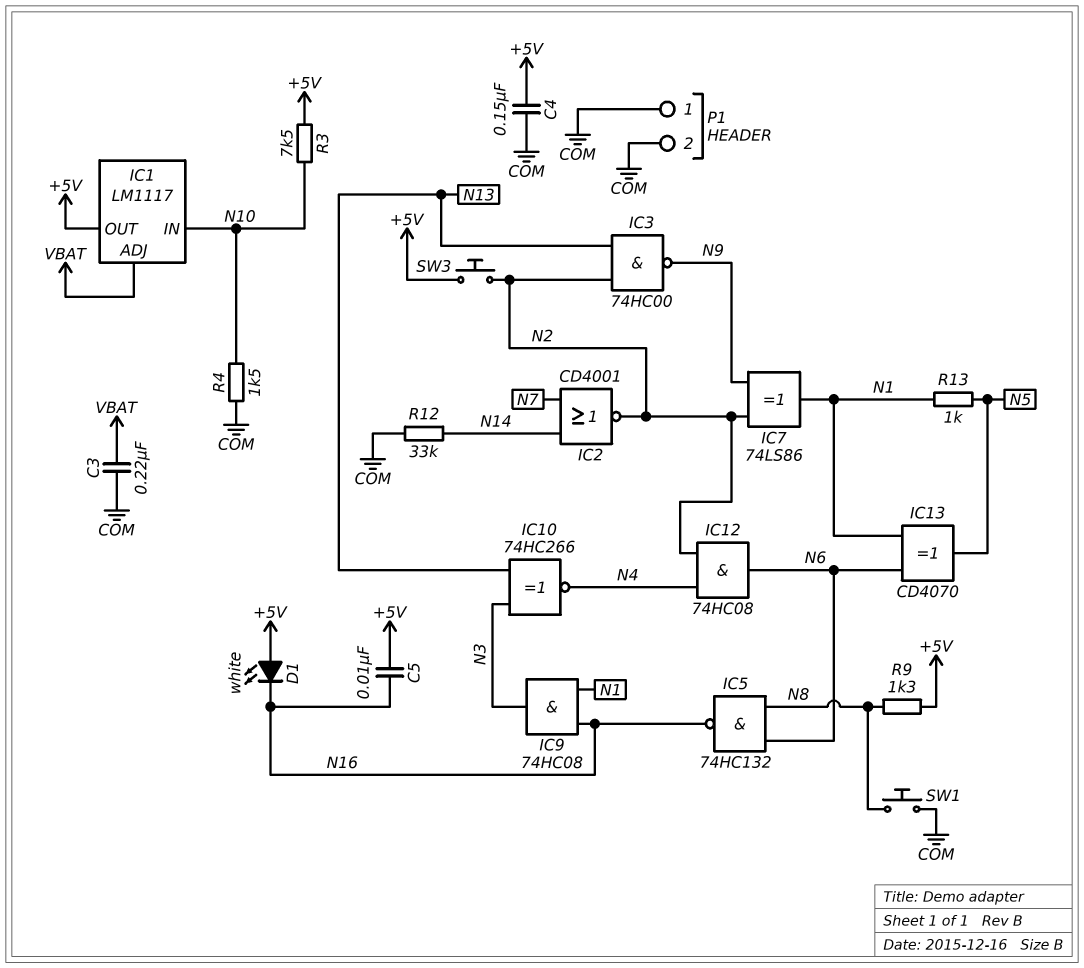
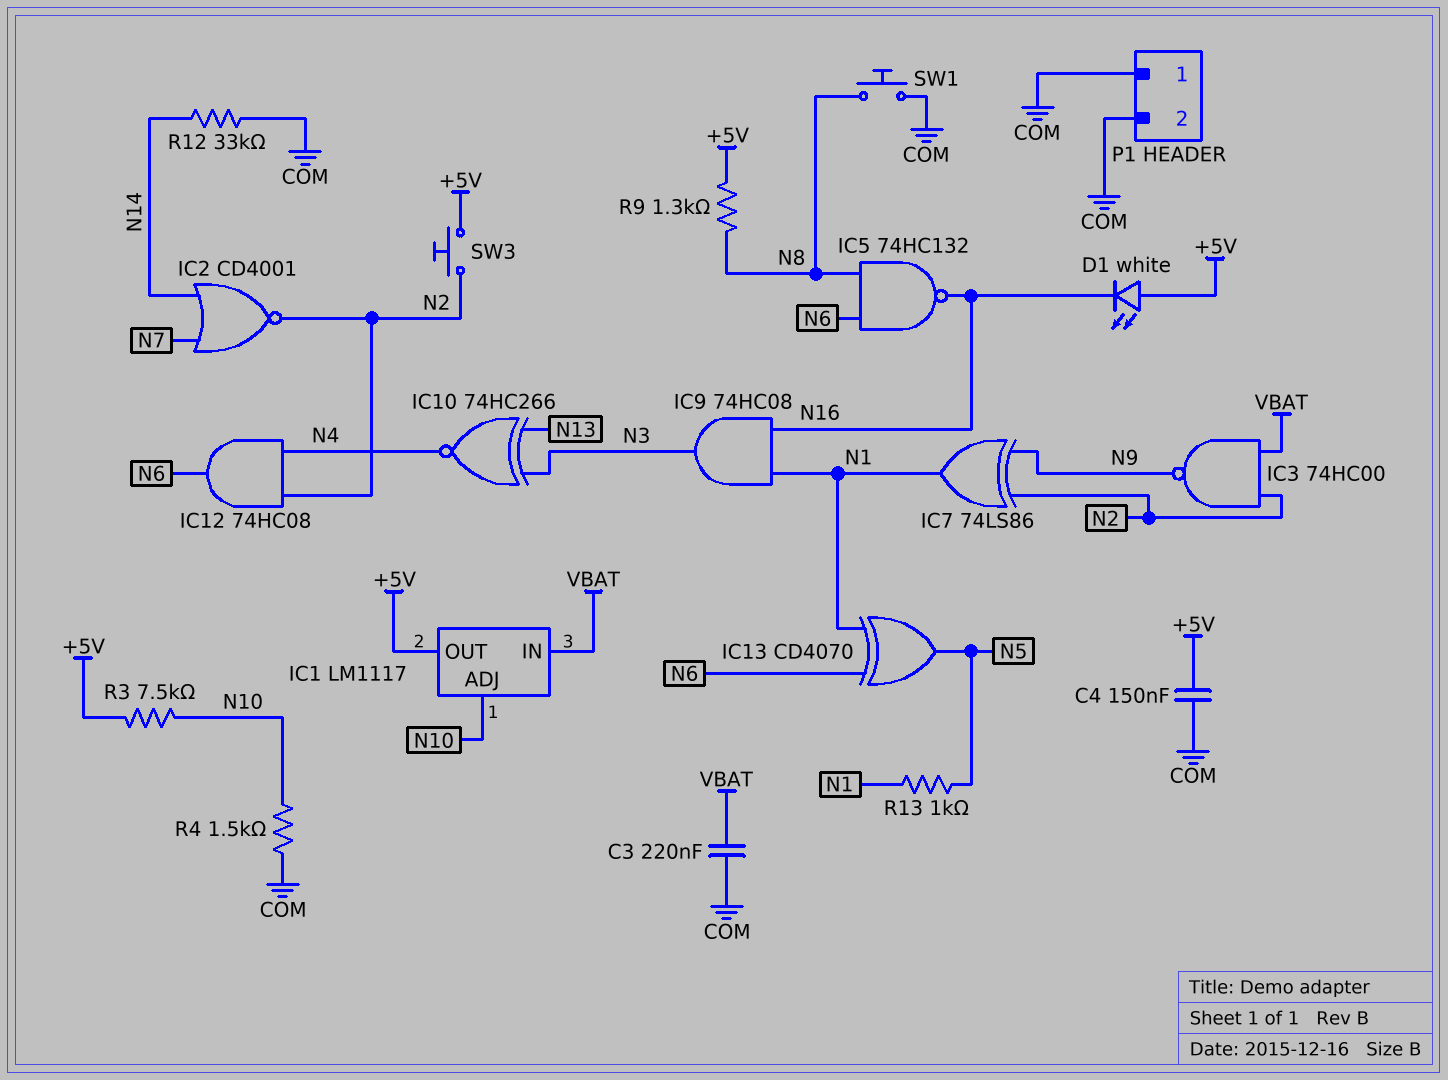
C5: 10nF (+5V, N16) -> none
IC1 pin ADJ: VBAT -> N10
IC1 pin IN: N10 -> VBAT
IC3: NAND 74HC00 (in N2, in N13, out N9) -> NAND 74HC00 (in N2, in VBAT, out N9)

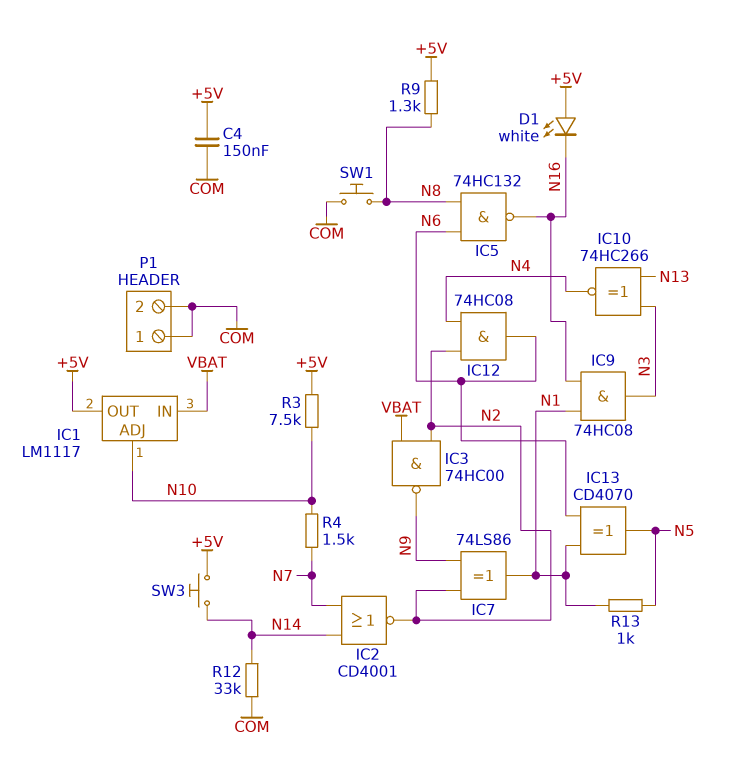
C3: 220nF (COM, VBAT) -> none
R4: 1.5k (COM, N10) -> 1.5k (N7, N10)
SW3: button (+5V, N2) -> button (+5V, N14)

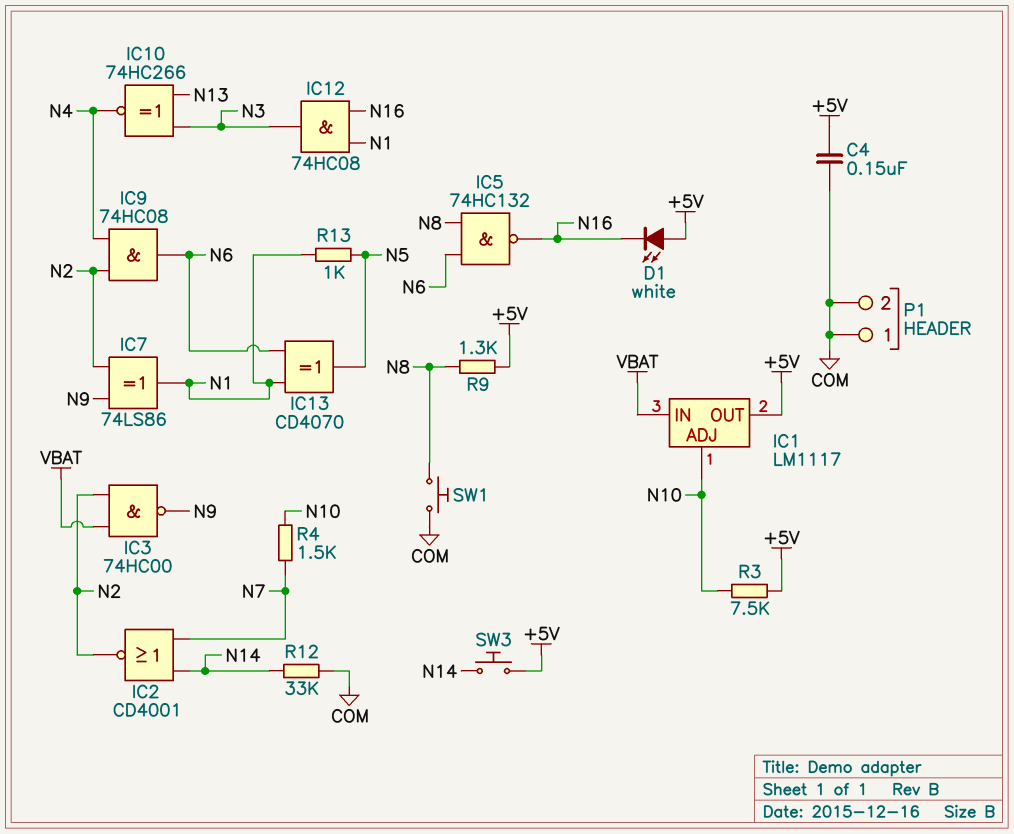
IC9: AND 74HC08 (in N1, in N16, out N3) -> AND 74HC08 (in N2, in N4, out N6)
IC12: AND 74HC08 (in N2, in N4, out N6) -> AND 74HC08 (in N1, in N16, out N3)

